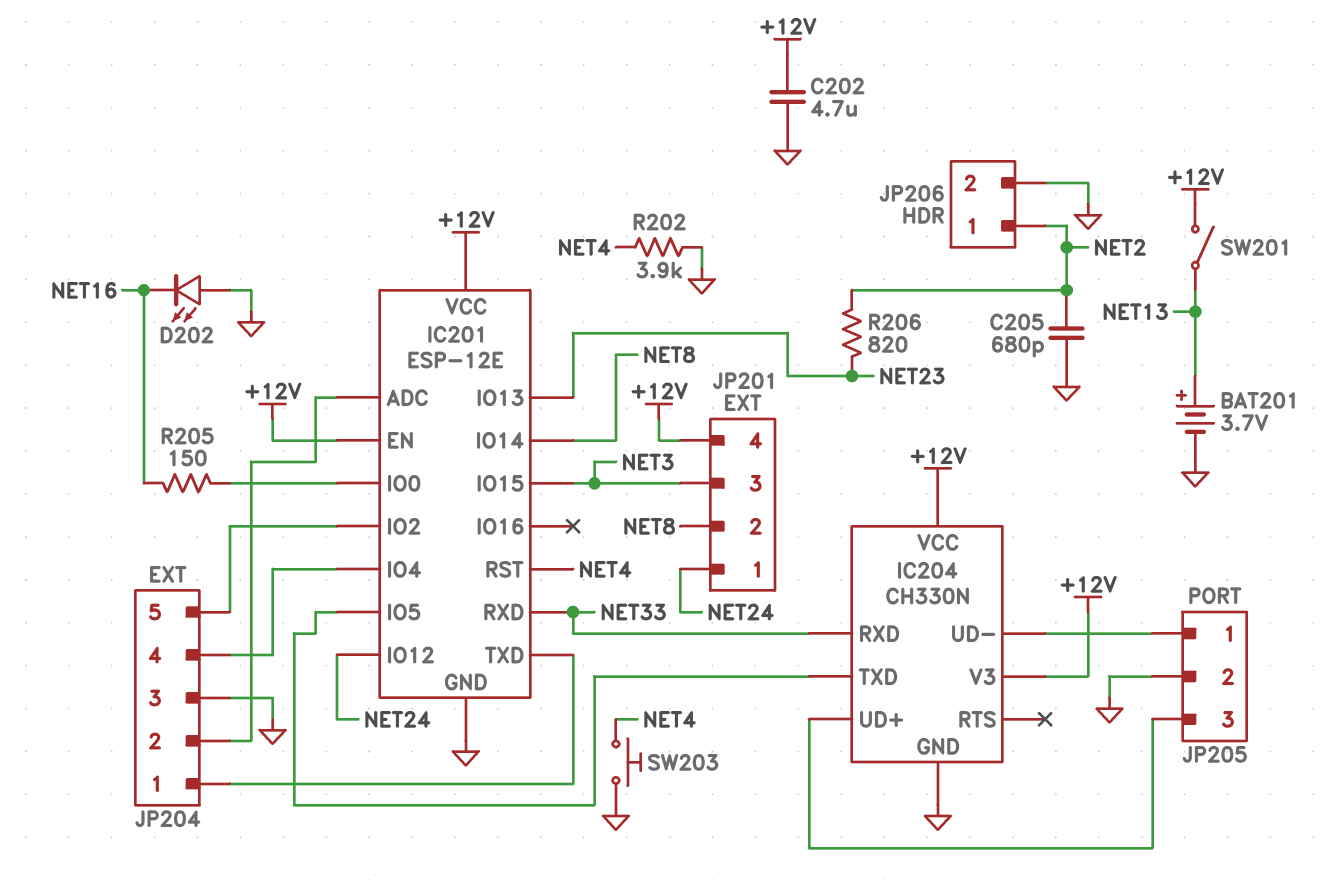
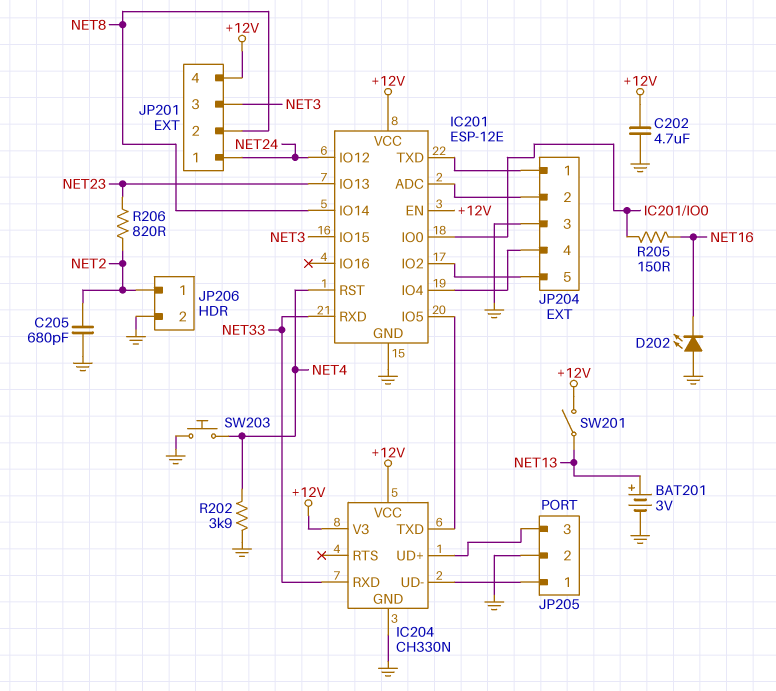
BAT201: 3.7V (plus NET13, minus GND) -> 3V (plus NET13, minus GND)

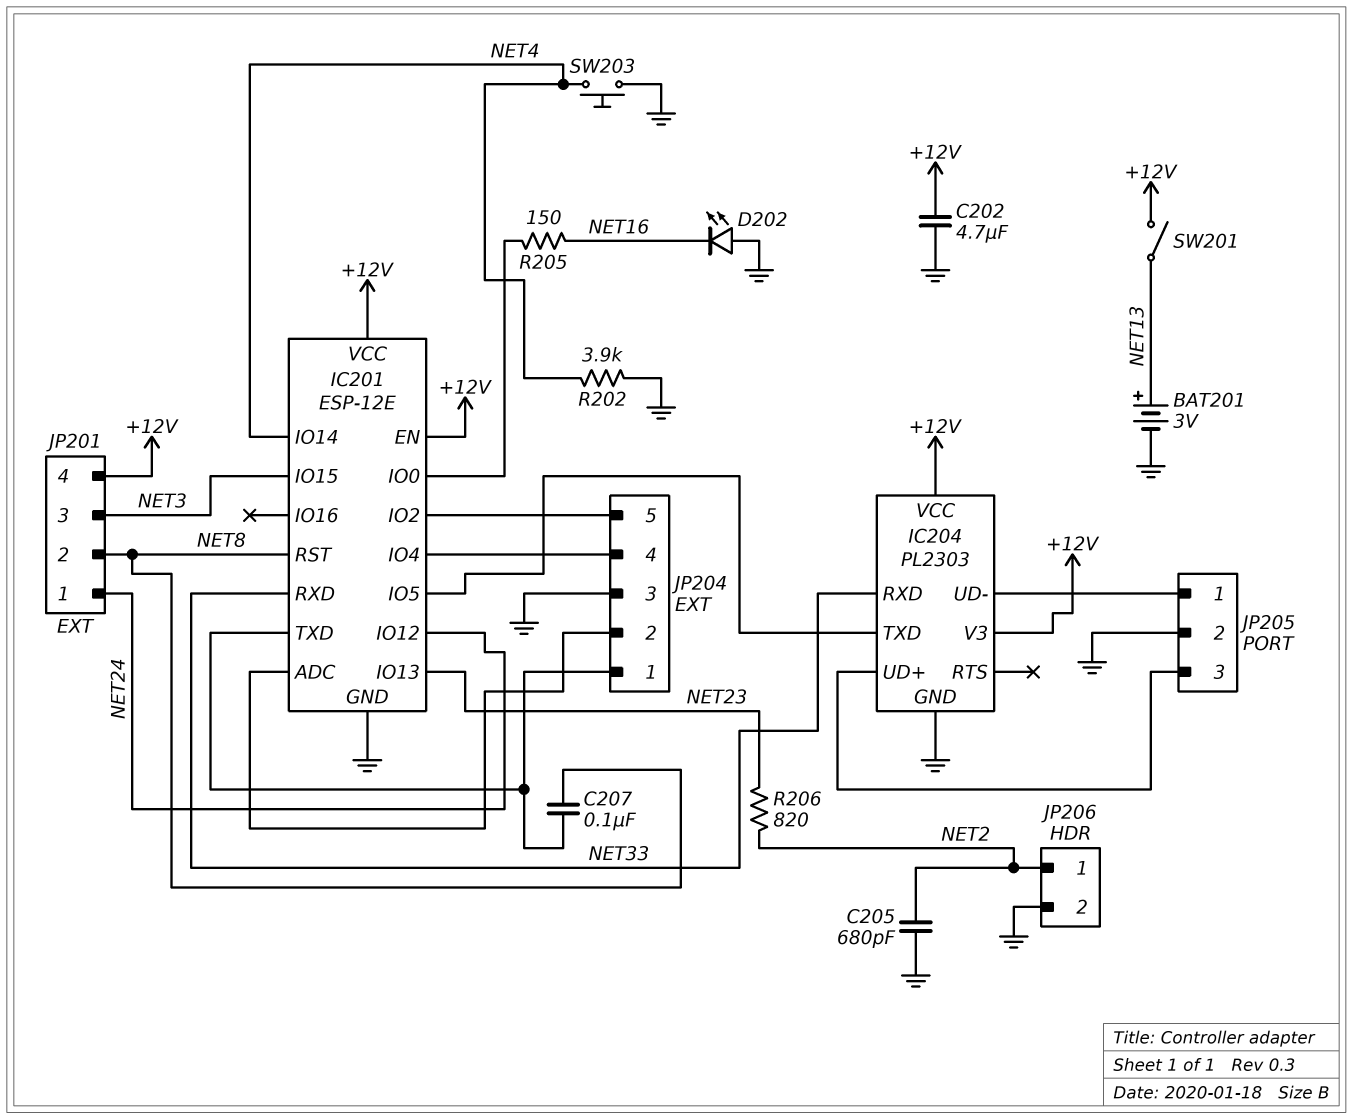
C207: none -> 100nF (IC201/TXD, NET8)
IC201 pin IO14: NET8 -> NET4
IC201 pin RST: NET4 -> NET8
IC204: CH330N -> PL2303

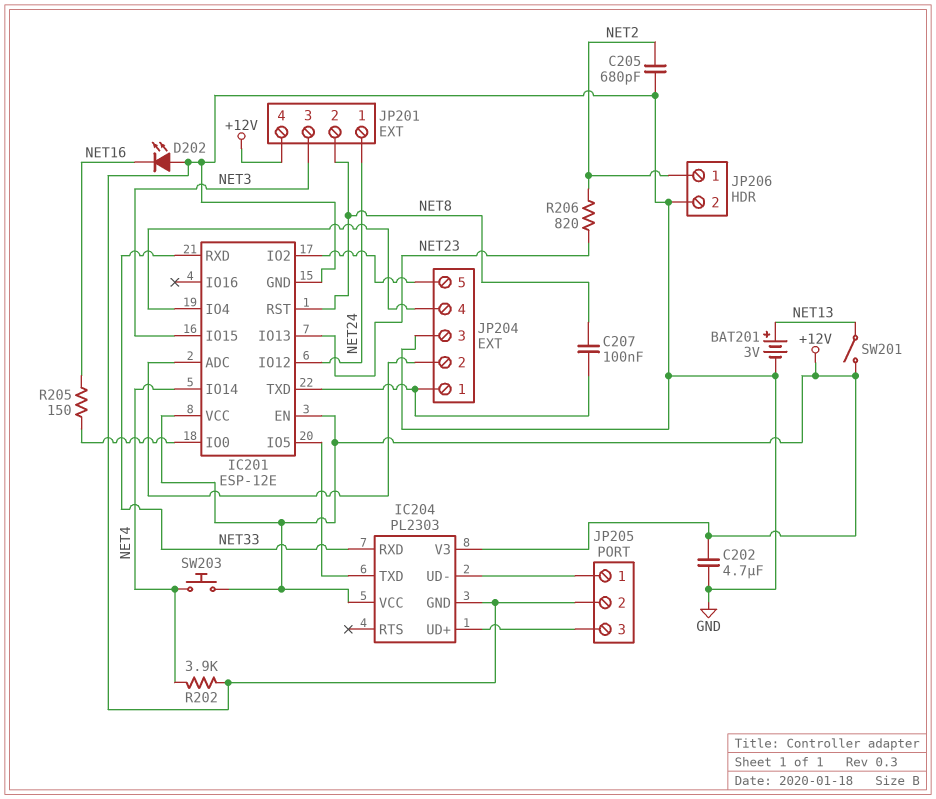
SW203: button (GND, NET4) -> button (+12V, NET4)

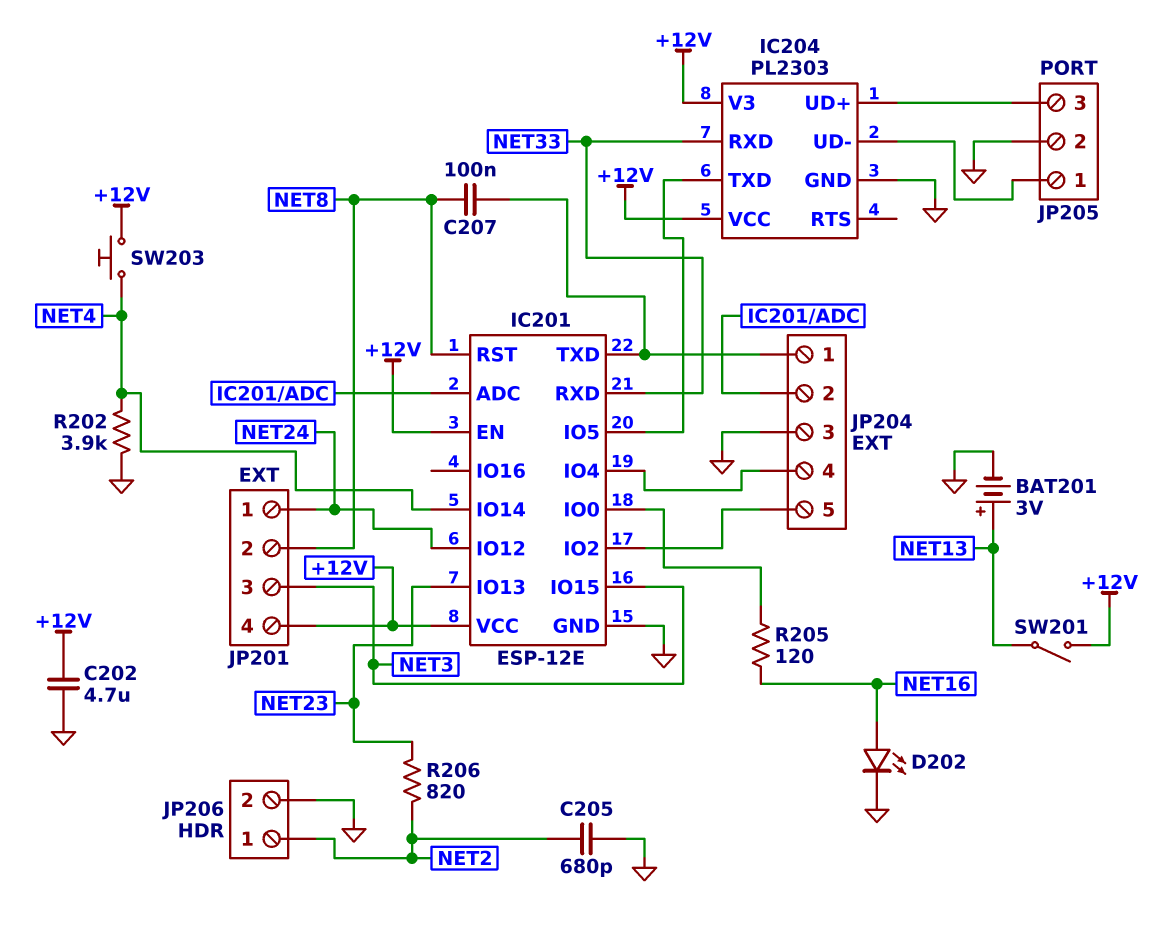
D202: LED (A GND, K NET16) -> LED (A NET16, K GND)
R205: 150 (IC201/IO0, NET16) -> 120 (IC201/IO0, NET16)

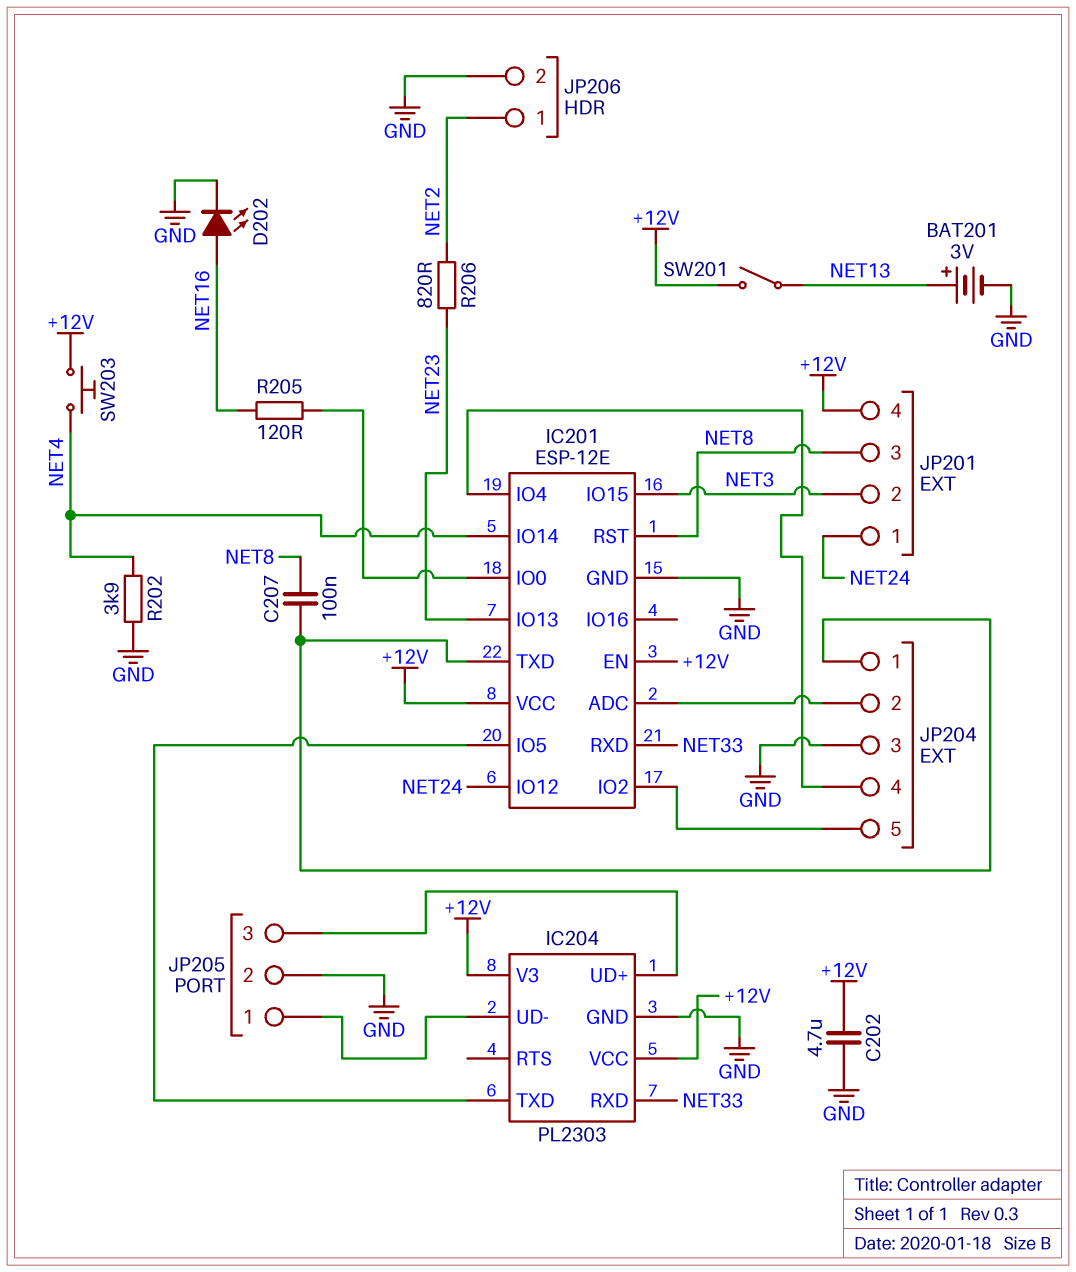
C205: 680pF (GND, NET2) -> none
JP201 pin 2: NET8 -> NET3
JP201 pin 3: NET3 -> NET8

